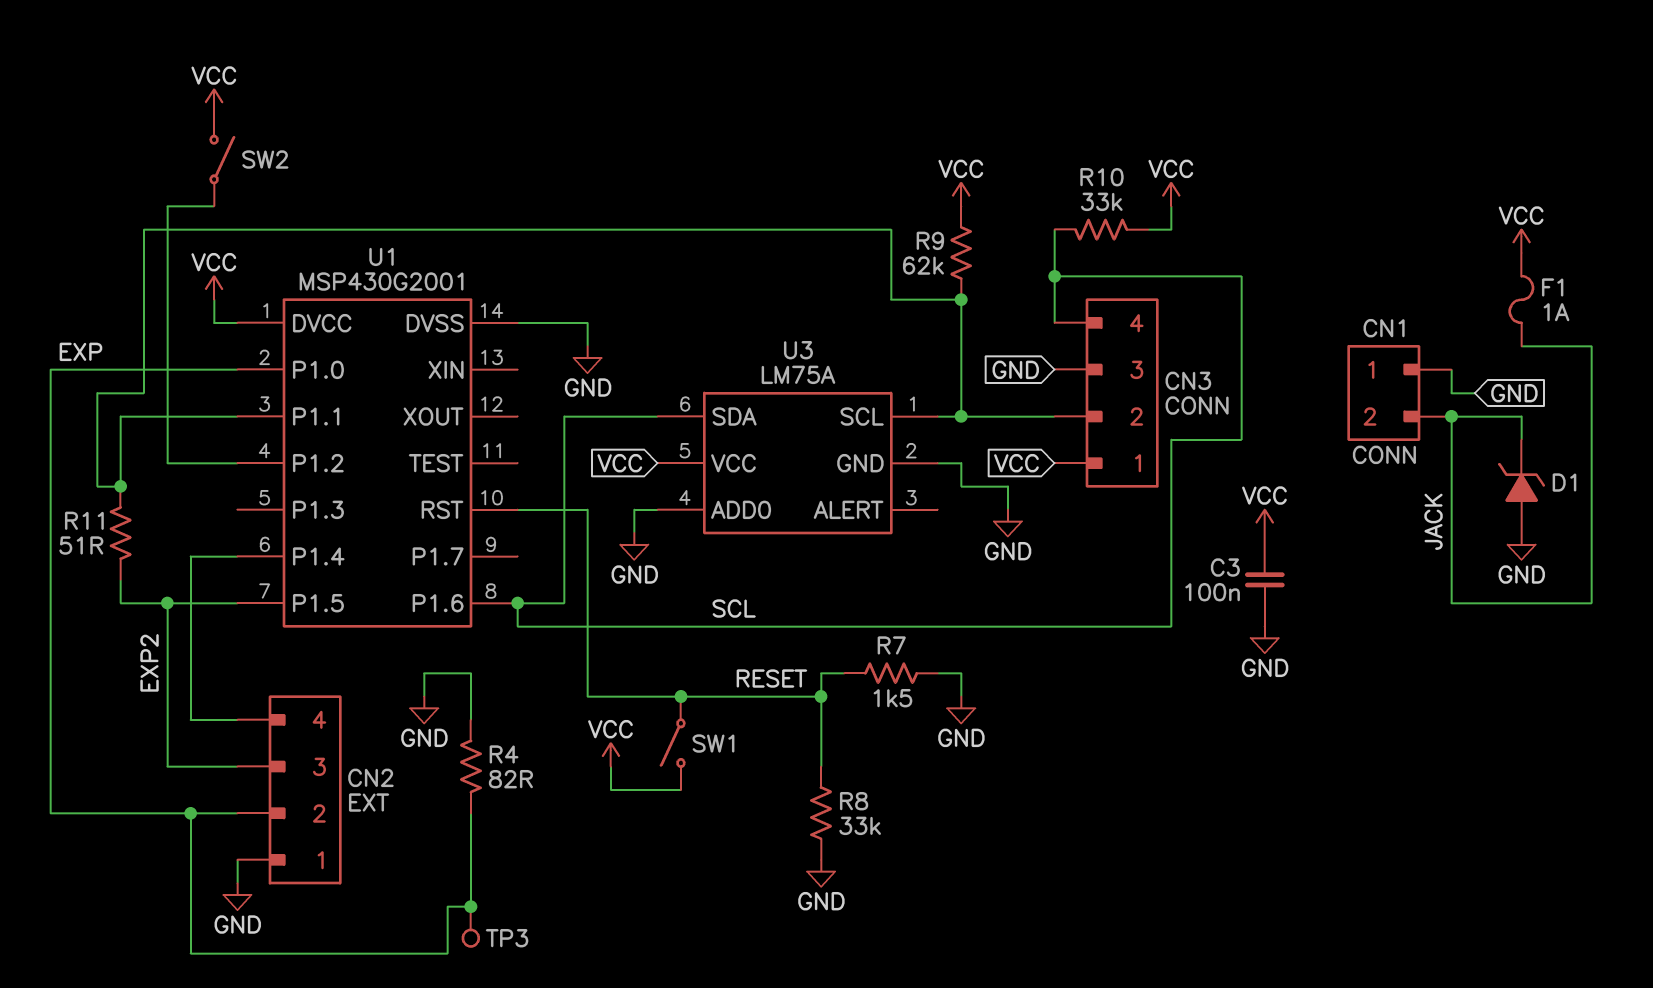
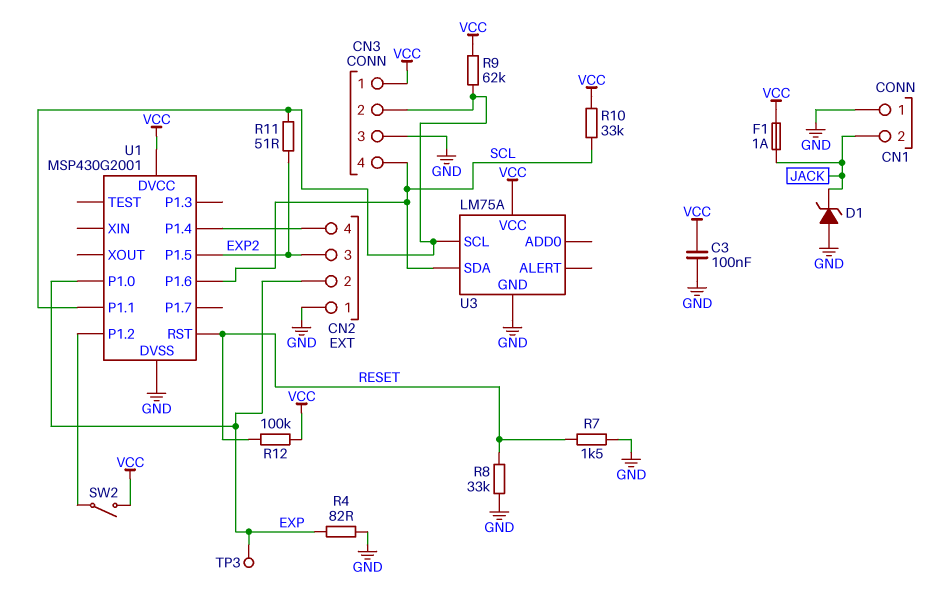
R12: none -> 100k (RESET, VCC)
SW1: switch (RESET, VCC) -> none
U3 pin ADD0: GND -> none

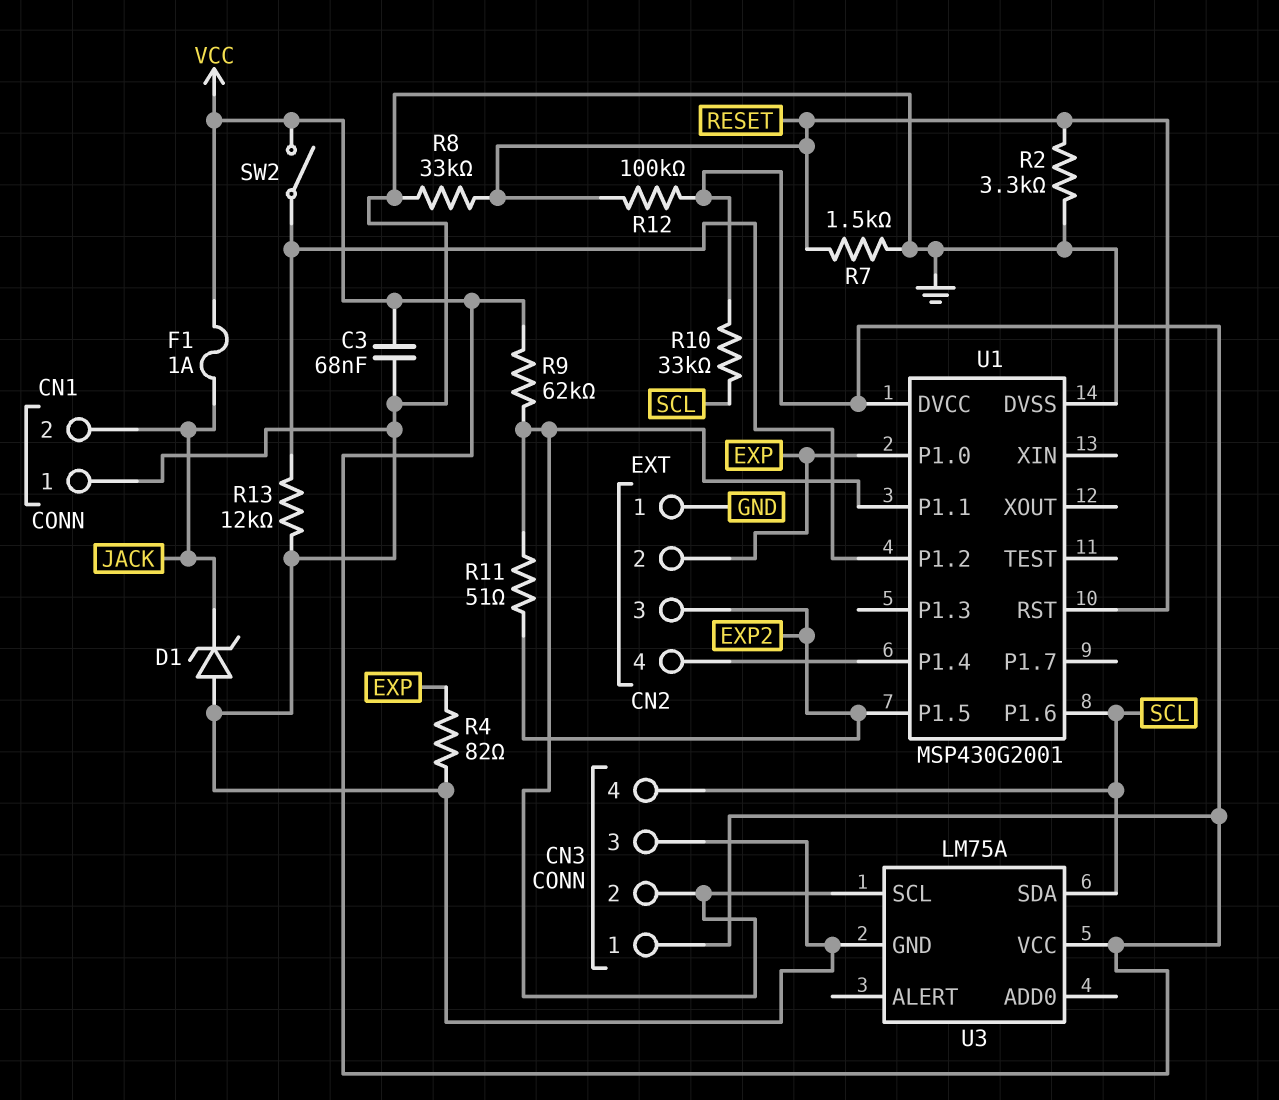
C3: 100nF (GND, VCC) -> 68nF (GND, VCC)
R2: none -> 3.3k (GND, RESET)
R13: none -> 12k (GND, U1/P1.2)
TP3: test point (EXP) -> none

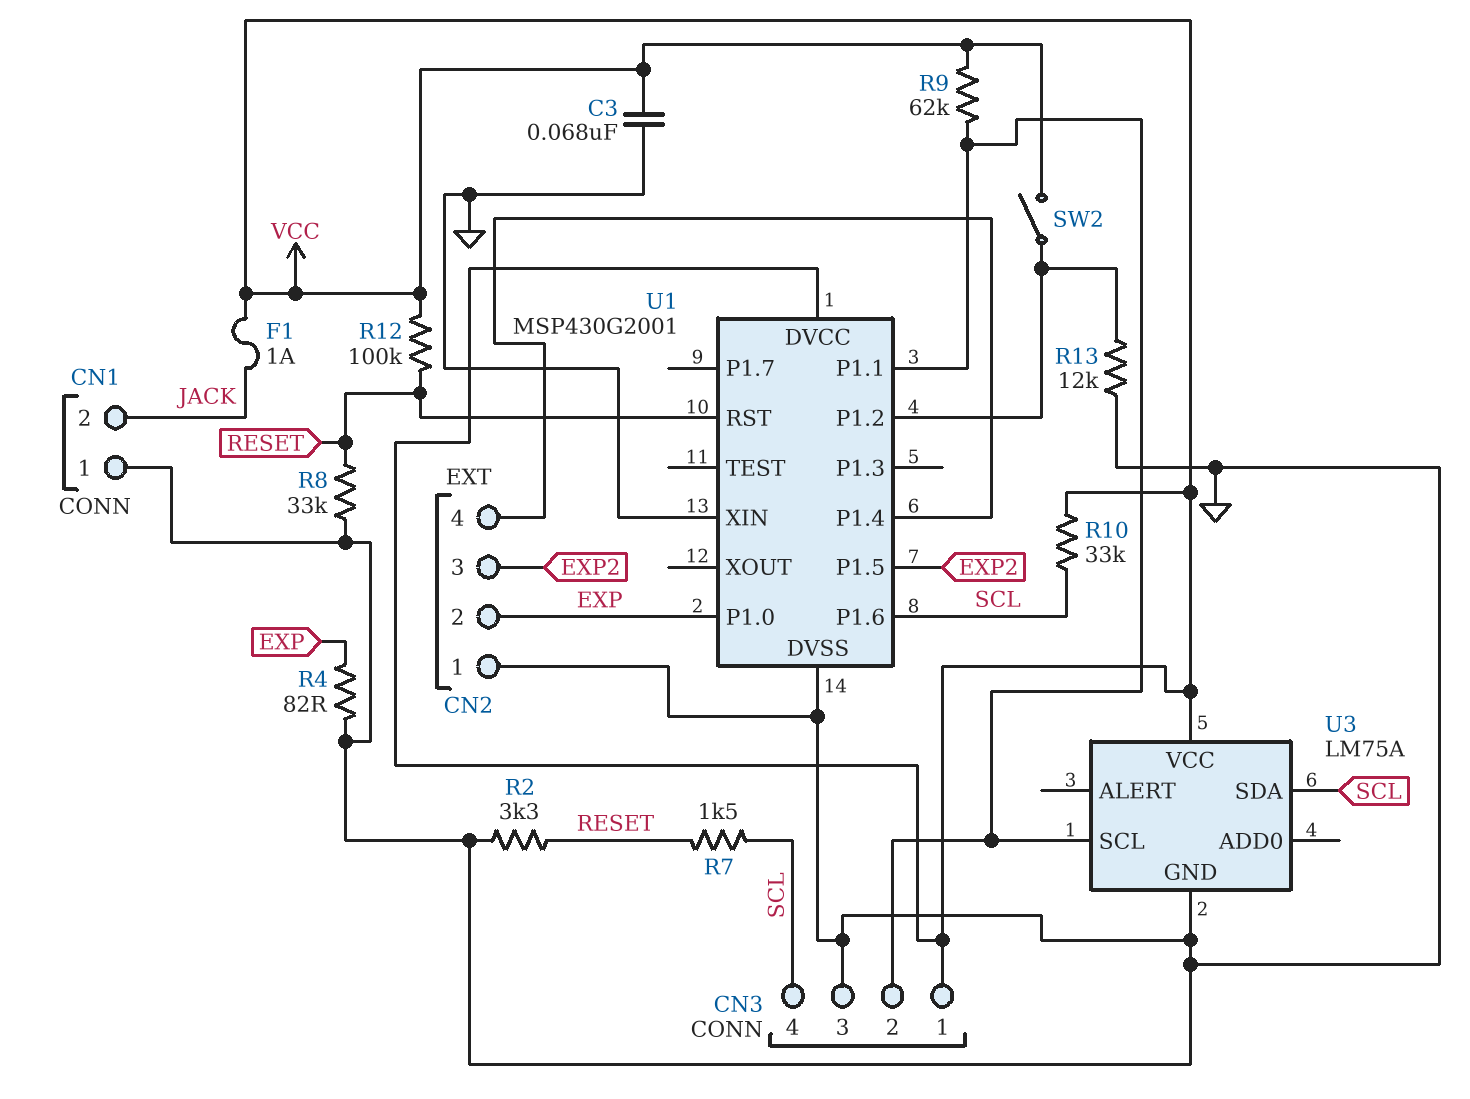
D1: zener (A GND, K JACK) -> none
R7: 1.5k (GND, RESET) -> 1.5k (RESET, SCL)
R11: 51 (CN3/2, EXP2) -> none
U1 pin XIN: none -> GND

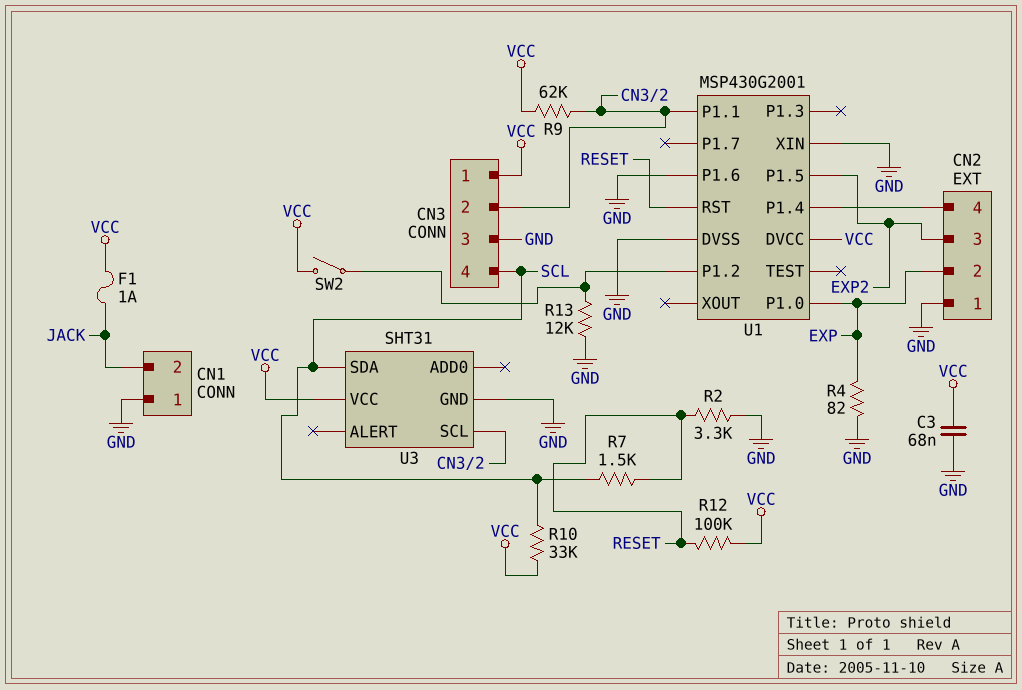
R8: 33k (GND, RESET) -> none
U1 pin P1.6: SCL -> GND
U3: LM75A -> SHT31

